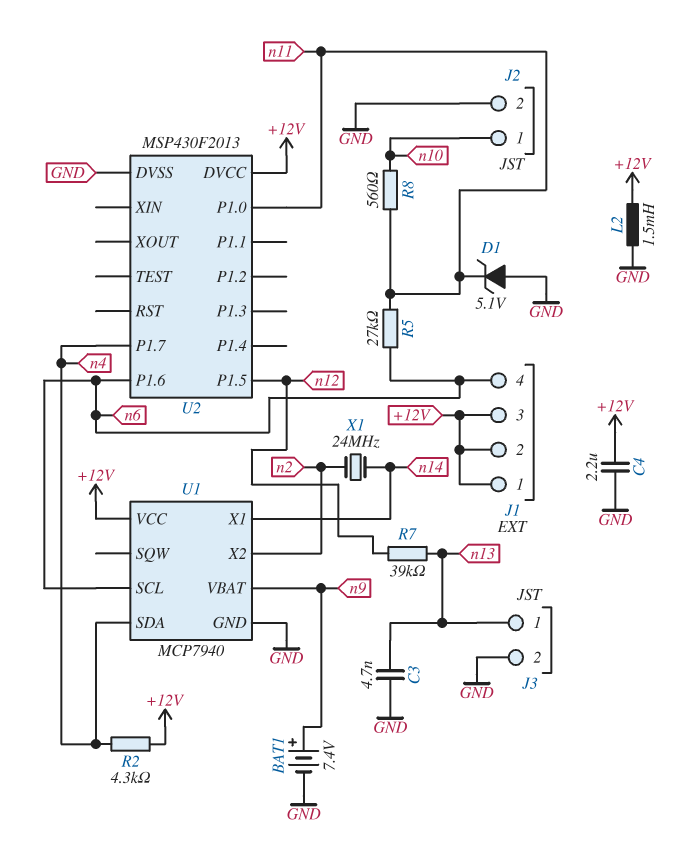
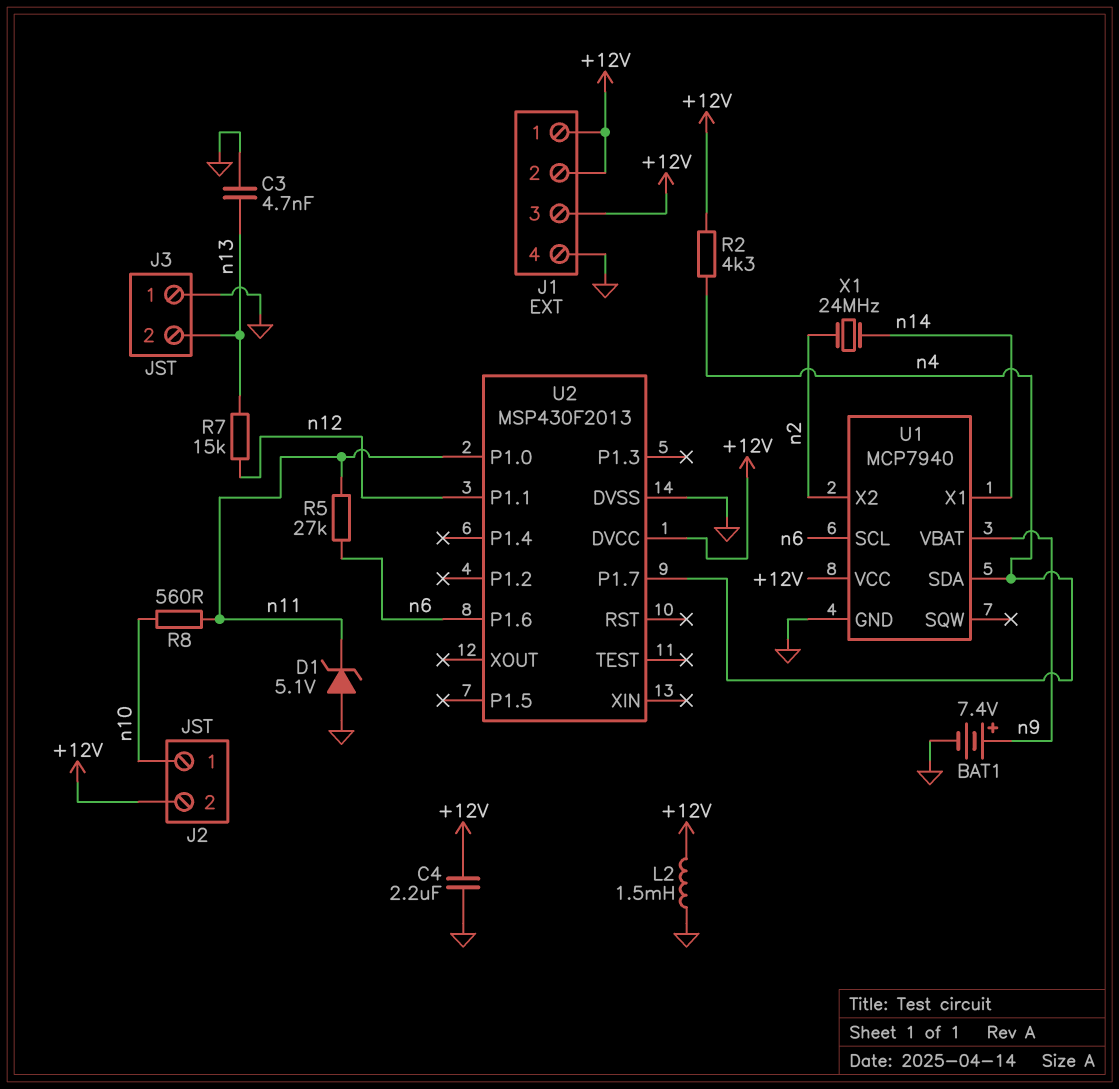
J1 pin 4: n6 -> GND
J2 pin 2: GND -> +12V
J3 pin 1: n13 -> GND
J3 pin 2: GND -> n13
R7: 39k (n12, n13) -> 15k (n12, n13)
U2 pin P1.1: none -> n12
U2 pin P1.5: n12 -> none

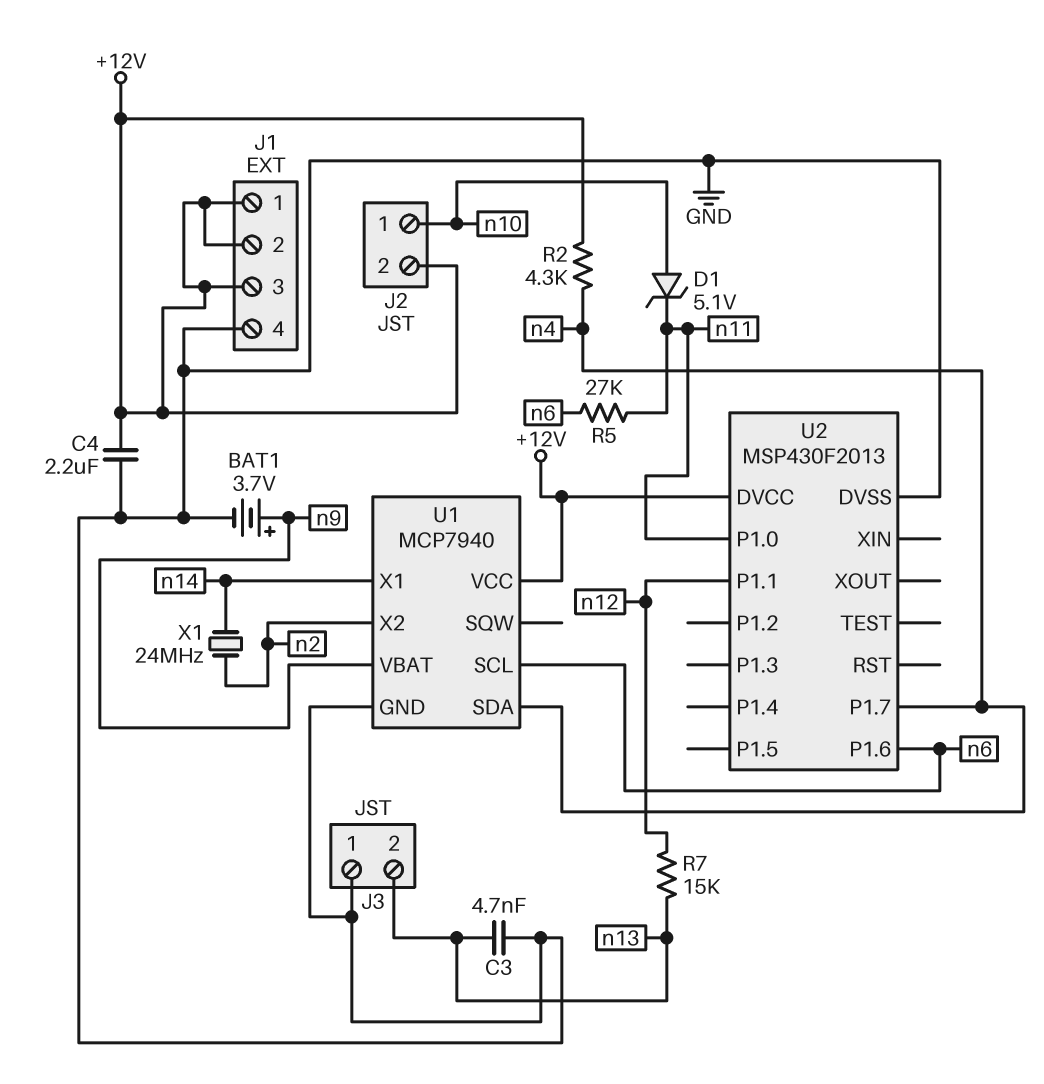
BAT1: 7.4V (plus n9, minus GND) -> 3.7V (plus n9, minus GND)
D1: zener 5.1V (A GND, K n11) -> zener 5.1V (A n10, K n11)
L2: 1.5mH (+12V, GND) -> none
R8: 560 (n10, n11) -> none

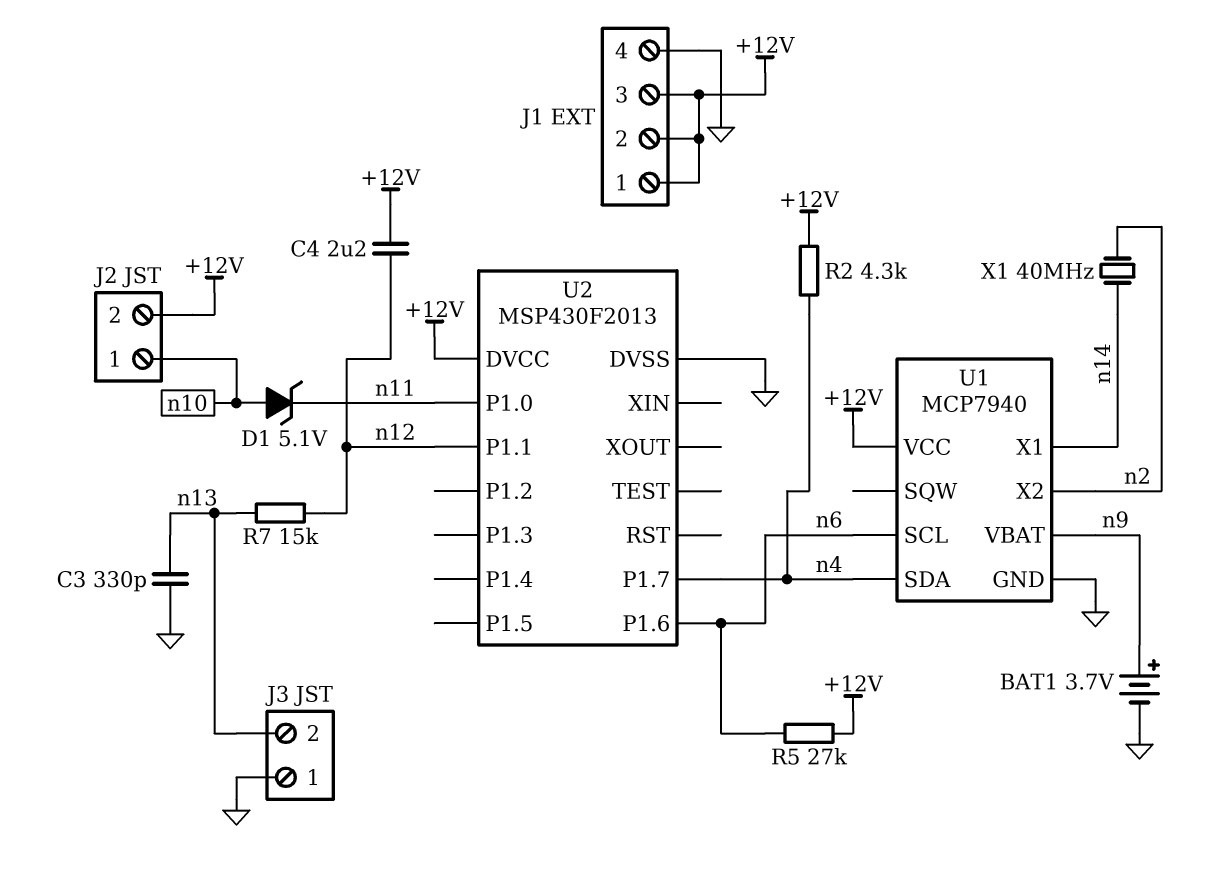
C3: 4.7nF (GND, n13) -> 330pF (GND, n13)
C4: 2.2uF (+12V, GND) -> 2.2uF (+12V, n12)
R5: 27k (n6, n11) -> 27k (+12V, n6)
X1: 24MHz (n2, n14) -> 40MHz (n2, n14)

